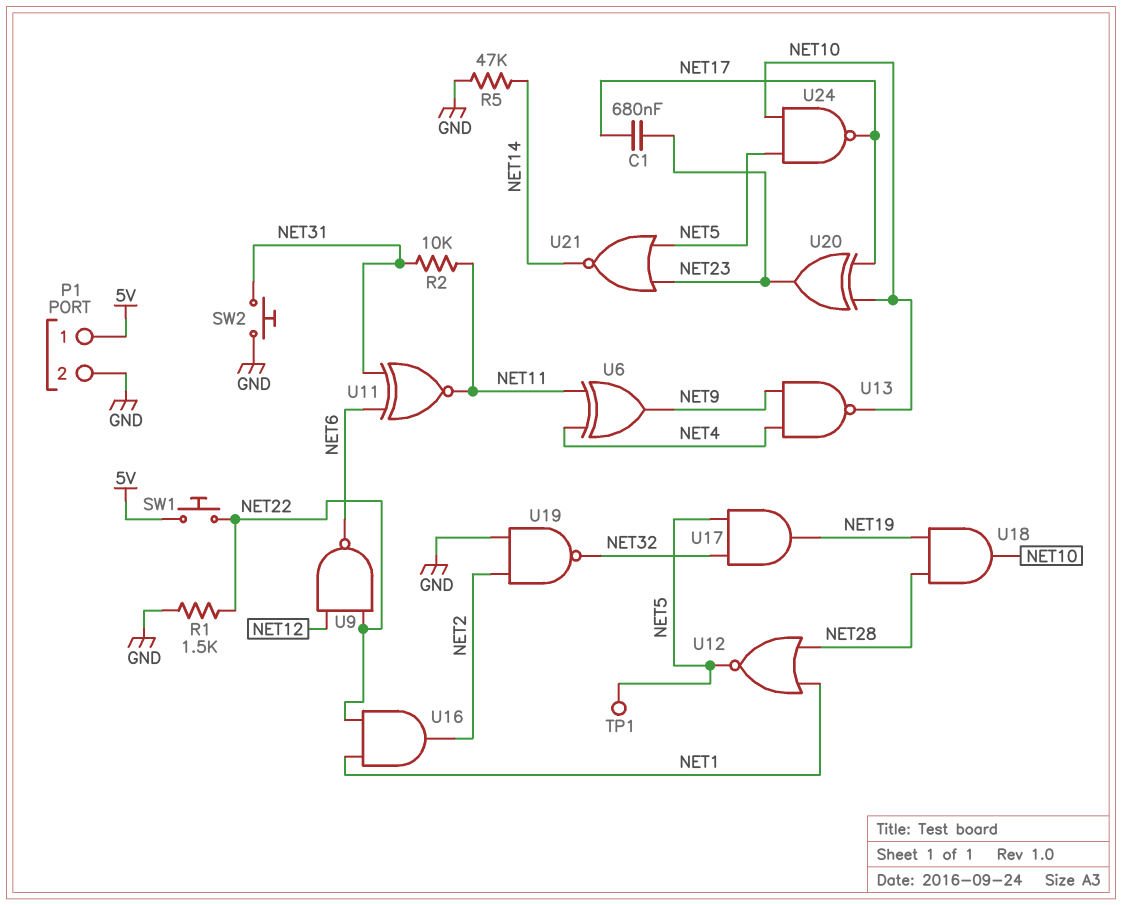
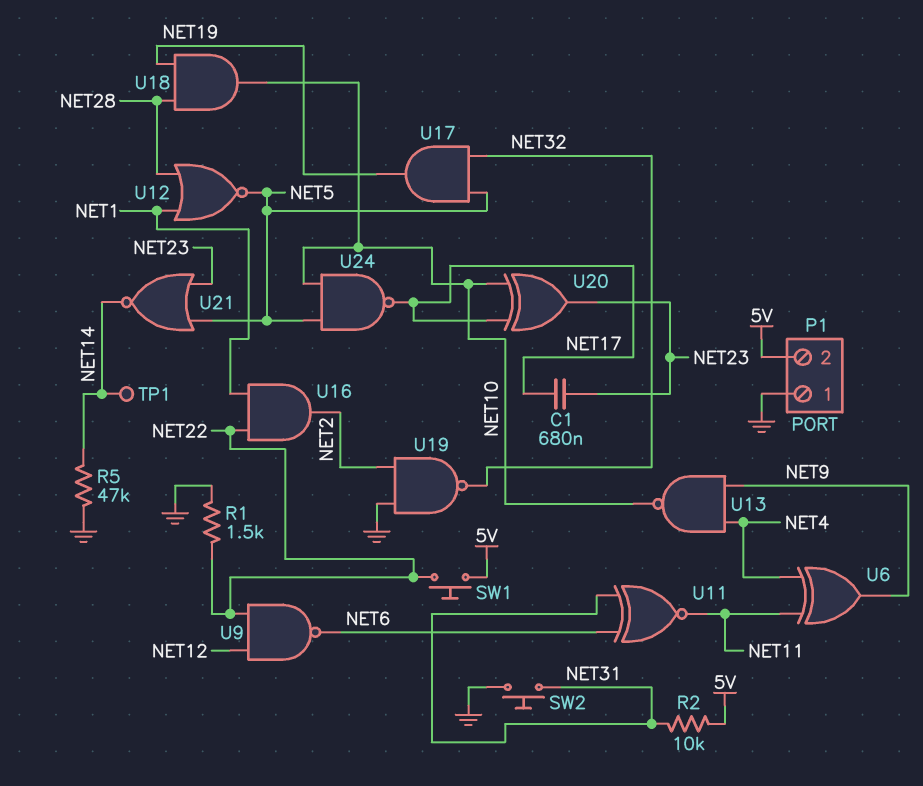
P1 pin 1: 5V -> GND
P1 pin 2: GND -> 5V
R2: 10k (NET11, NET31) -> 10k (5V, NET31)
TP1: test point (NET5) -> test point (NET14)

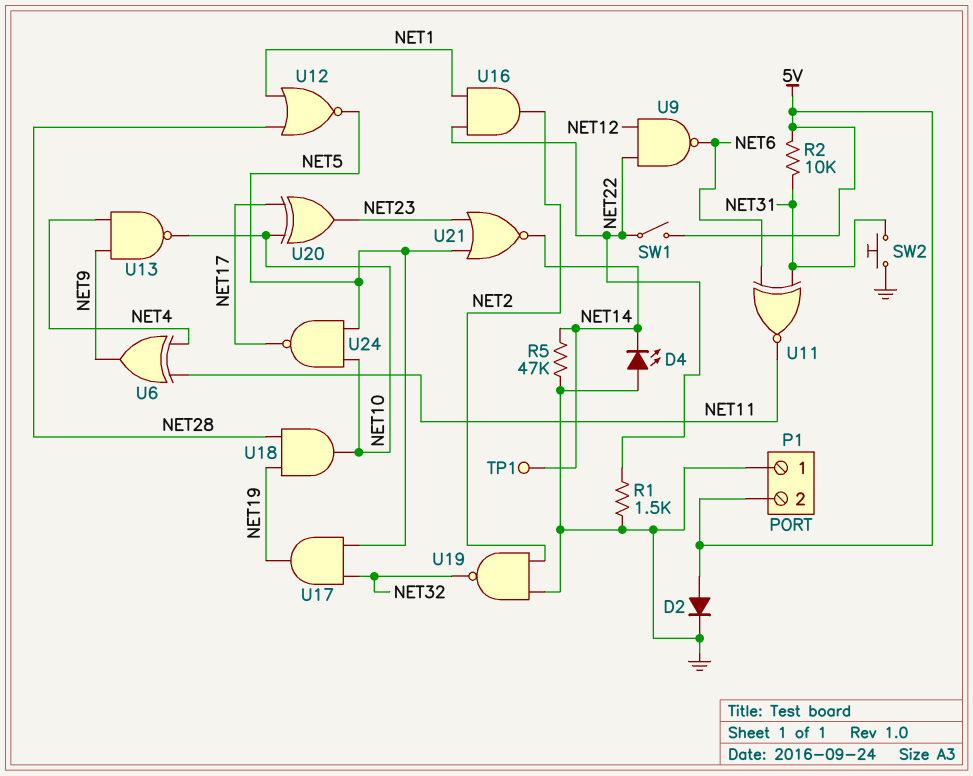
C1: 680nF (NET17, NET23) -> none
D2: none -> diode (A 5V, K GND)
D4: none -> LED (A GND, K NET14)
SW1: button (5V, NET22) -> switch (5V, NET22)

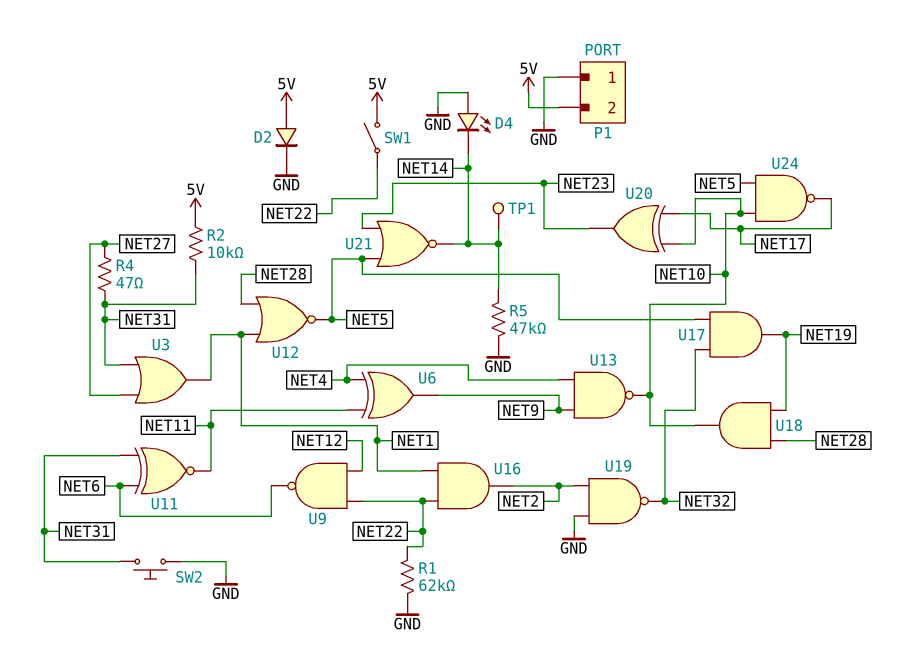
R1: 1.5k (GND, NET22) -> 62k (GND, NET22)
R4: none -> 47 (NET27, NET31)
U3: none -> OR (in NET27, in NET31, out NET1)

